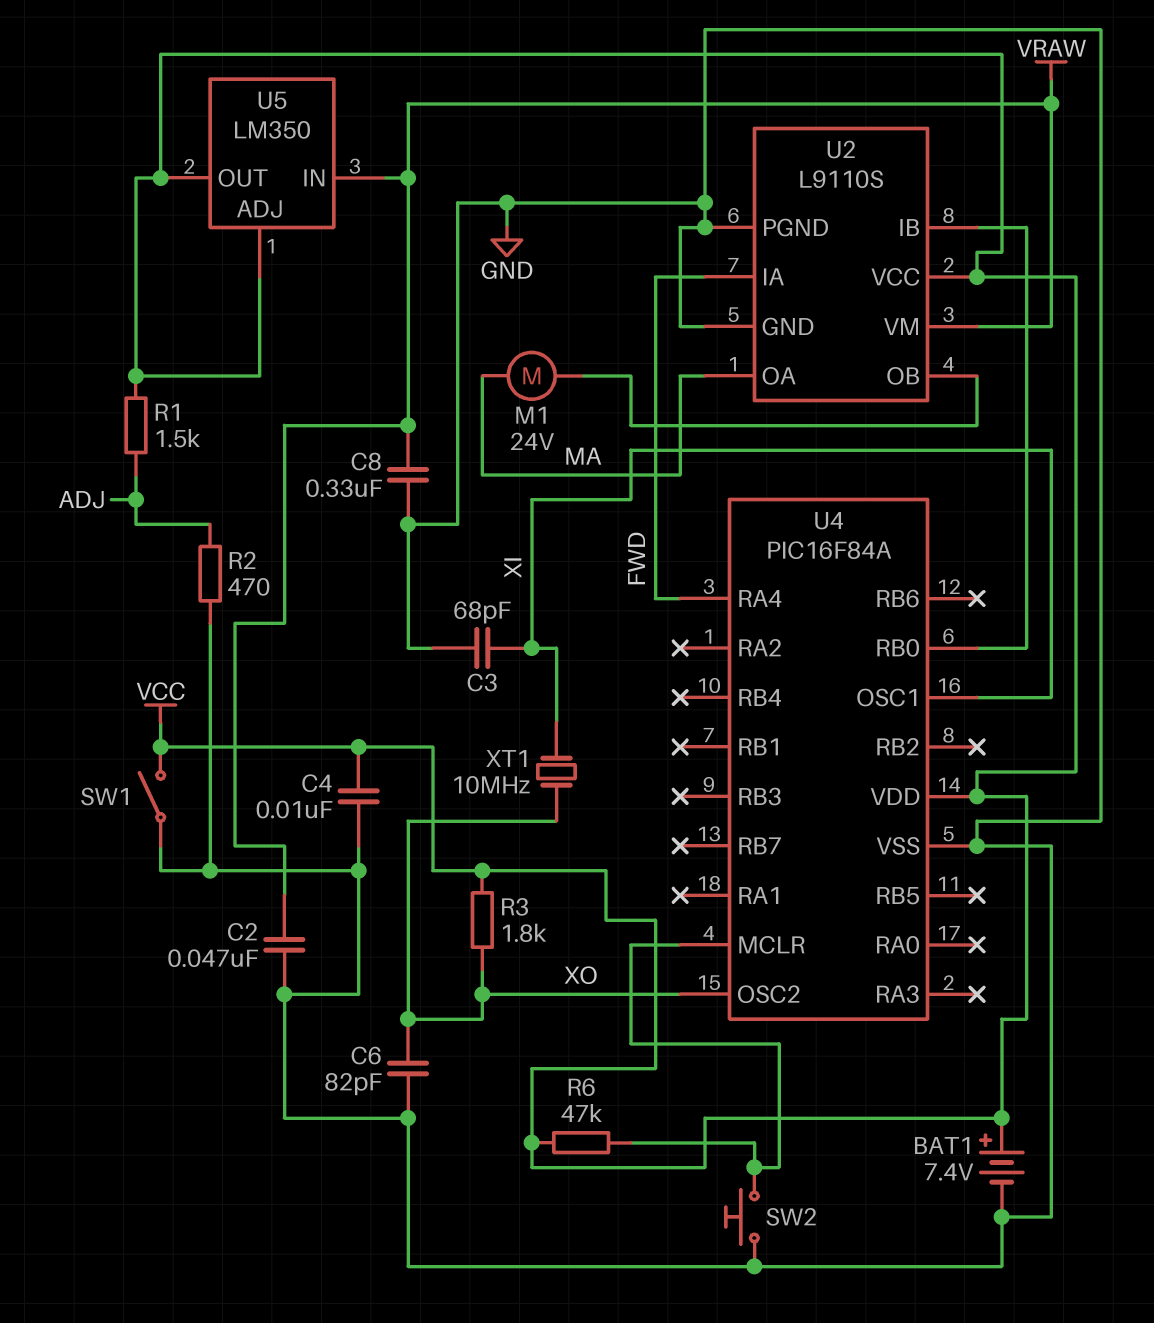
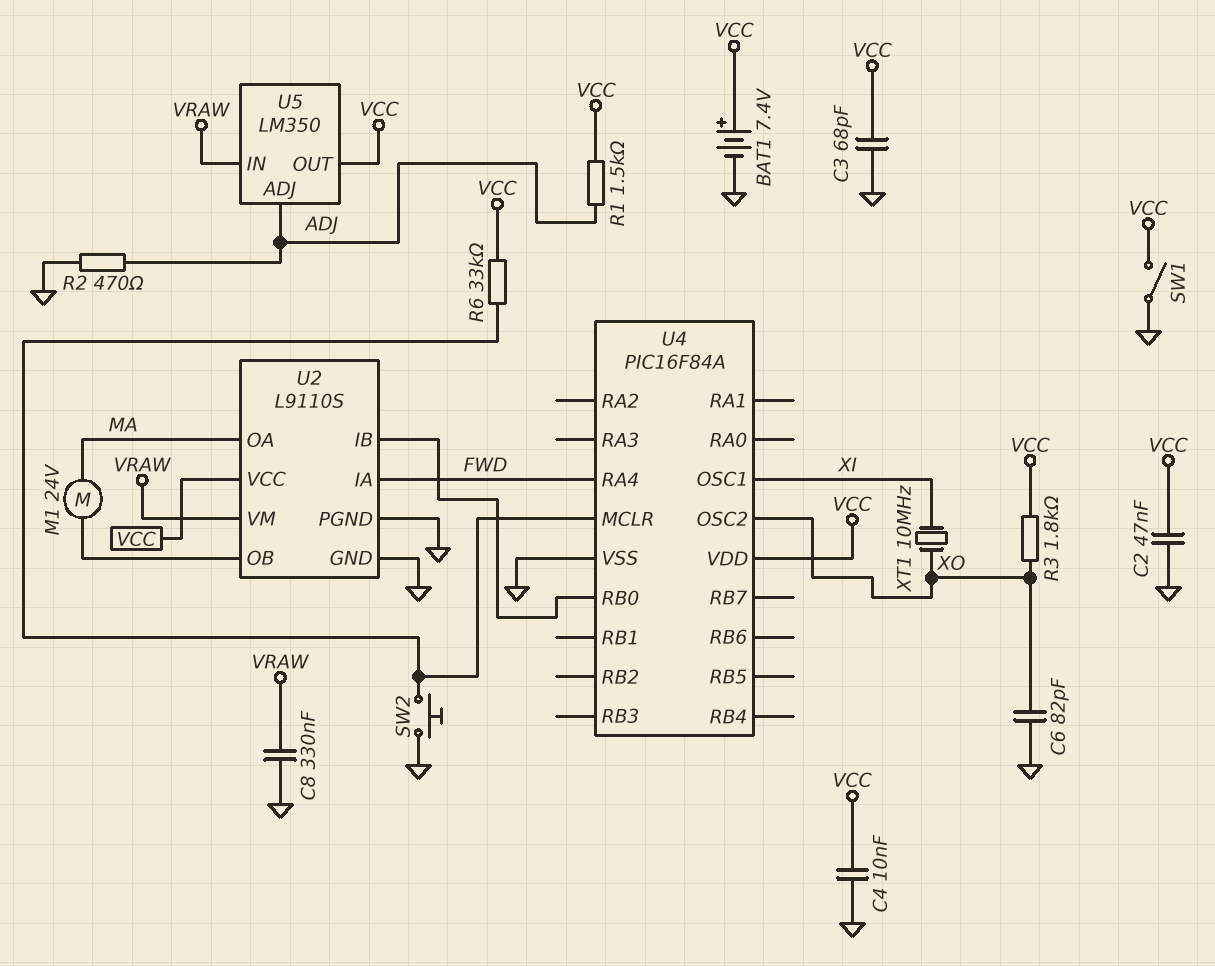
C2: 47nF (GND, VRAW) -> 47nF (GND, VCC)
C3: 68pF (GND, XI) -> 68pF (GND, VCC)
R6: 47k (U4/MCLR, VCC) -> 33k (U4/MCLR, VCC)
U5 pin ADJ: VCC -> ADJ

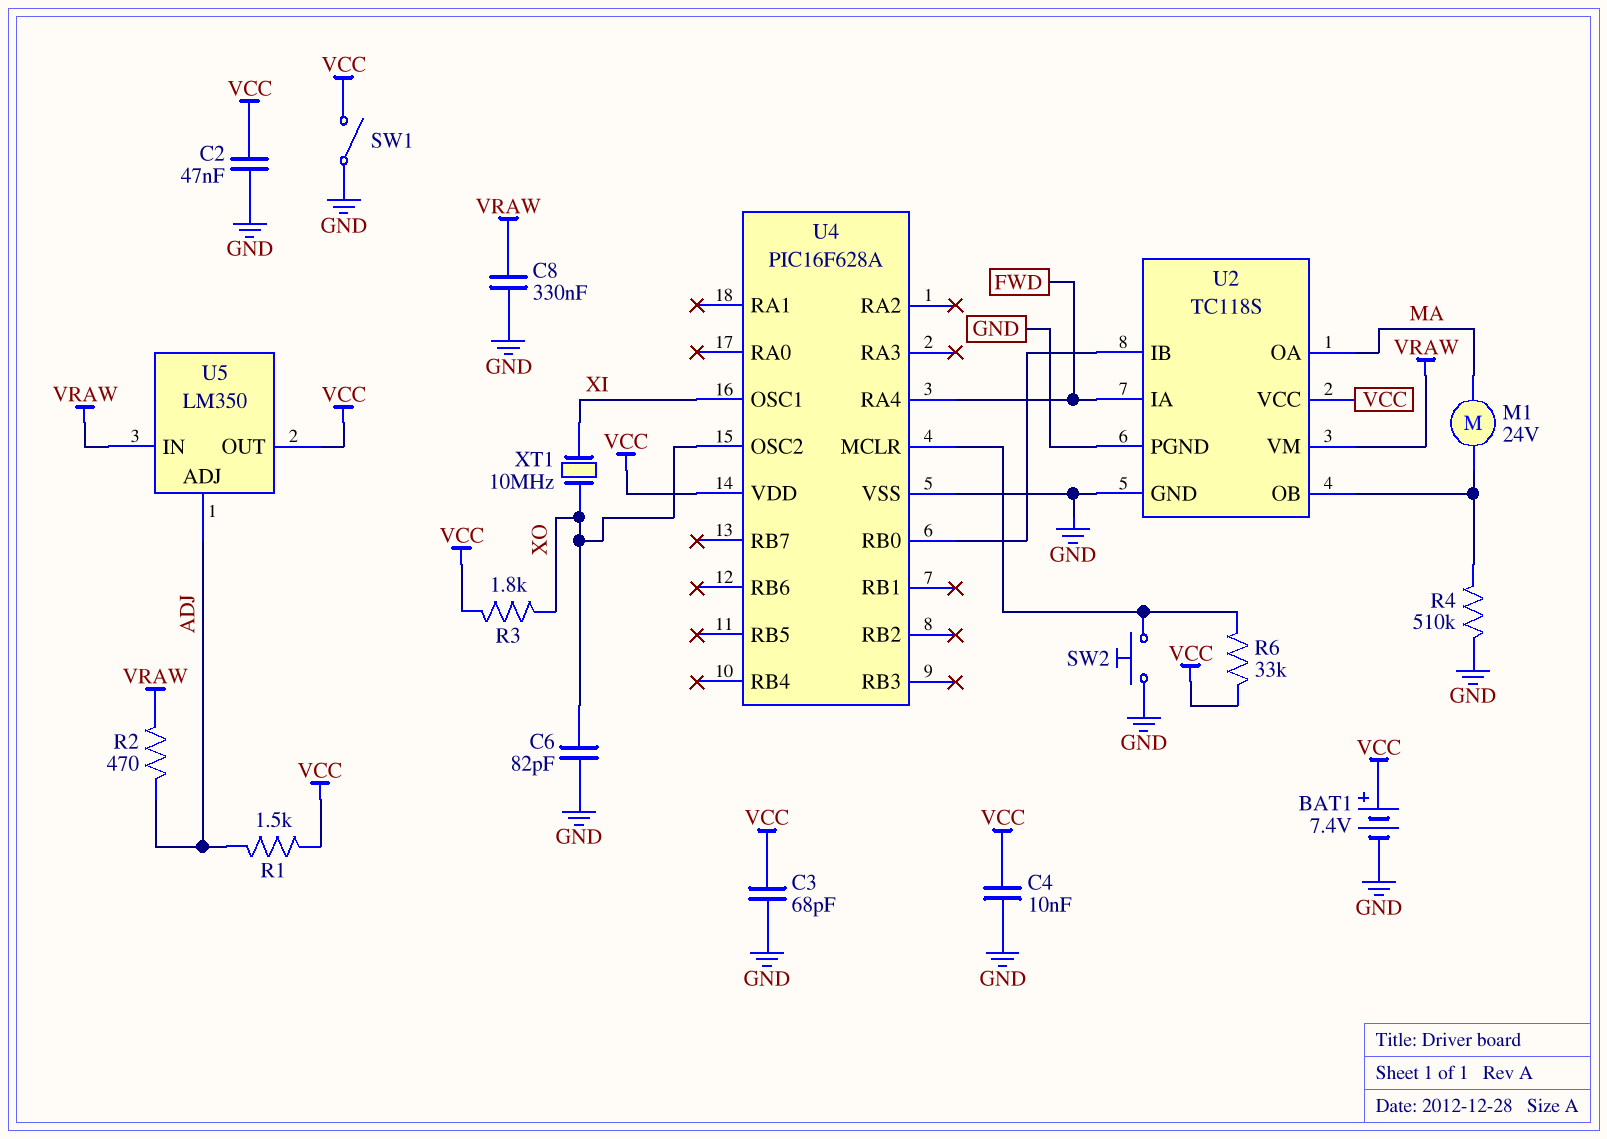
R2: 470 (ADJ, GND) -> 470 (ADJ, VRAW)
R4: none -> 510k (GND, U2/OB)
U2: L9110S -> TC118S
U4: PIC16F84A -> PIC16F628A

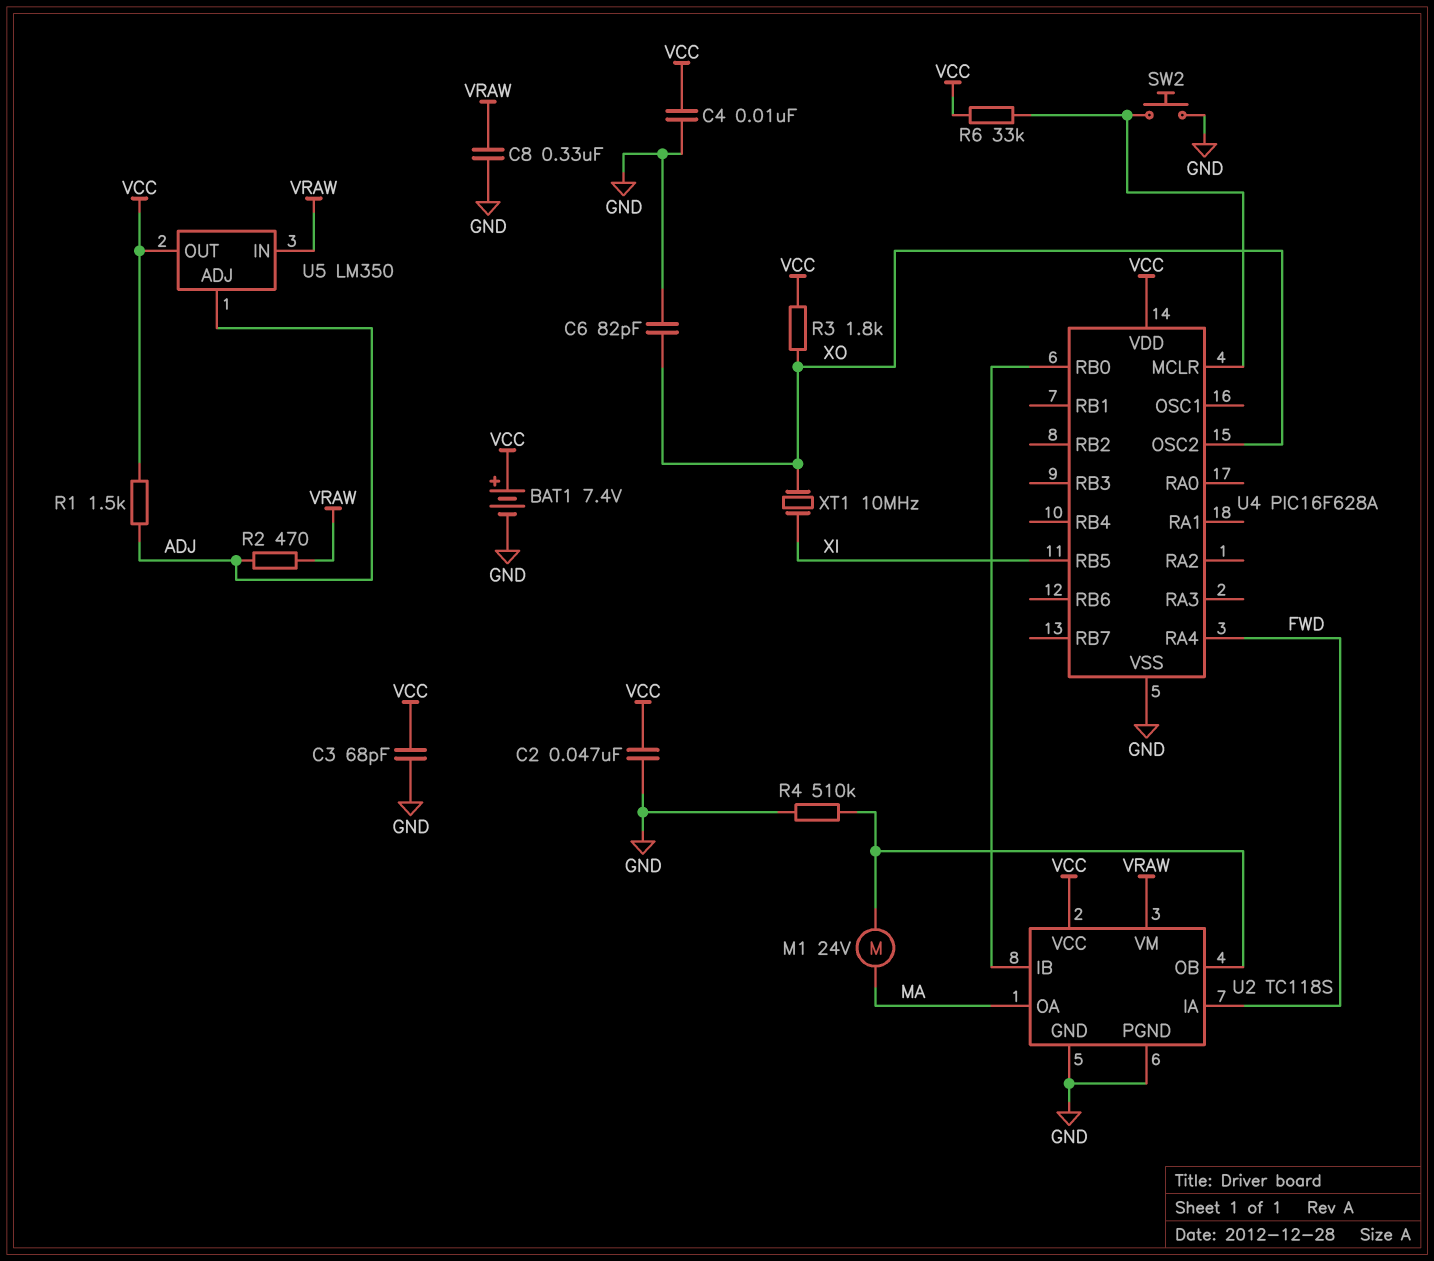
SW1: switch (GND, VCC) -> none
U4 pin OSC1: XI -> none
U4 pin RB5: none -> XI

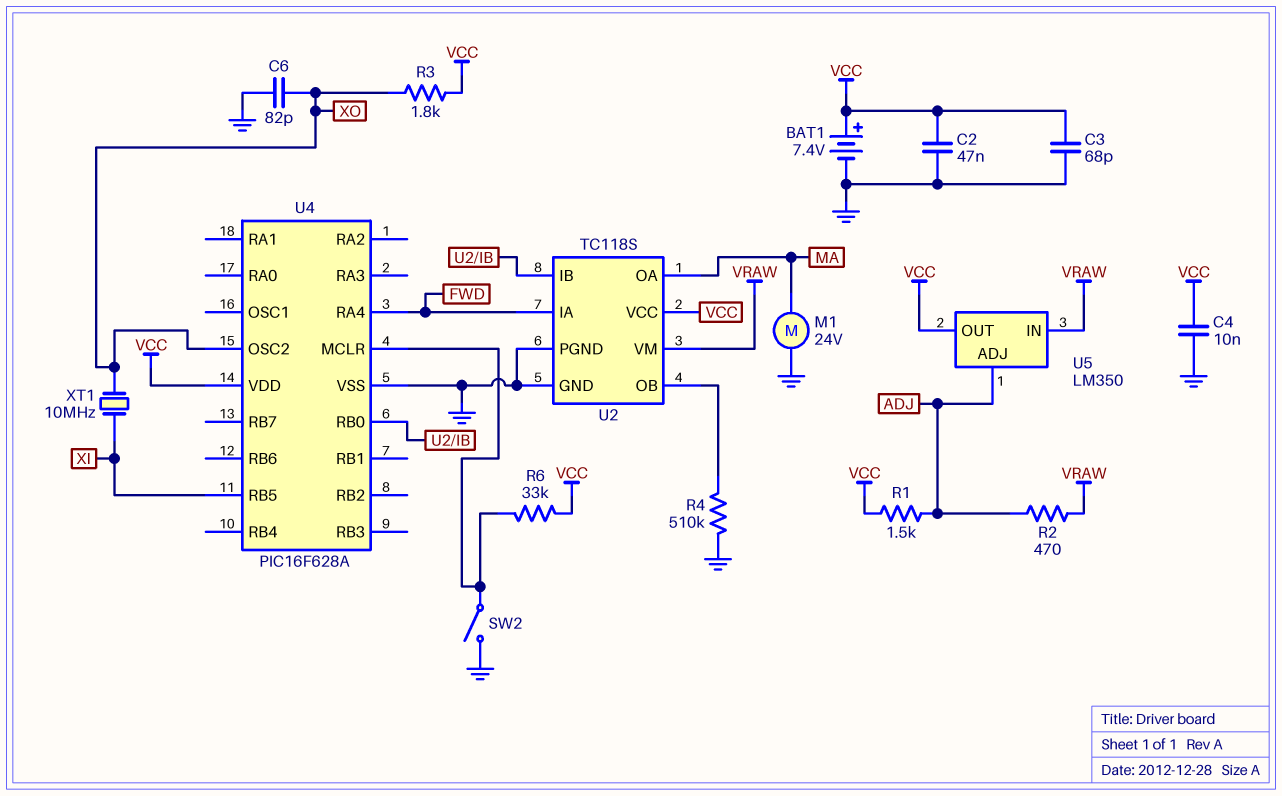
C8: 330nF (GND, VRAW) -> none
M1: motor 24V (MA, U2/OB) -> motor 24V (GND, MA)
SW2: button (GND, U4/MCLR) -> switch (GND, U4/MCLR)

